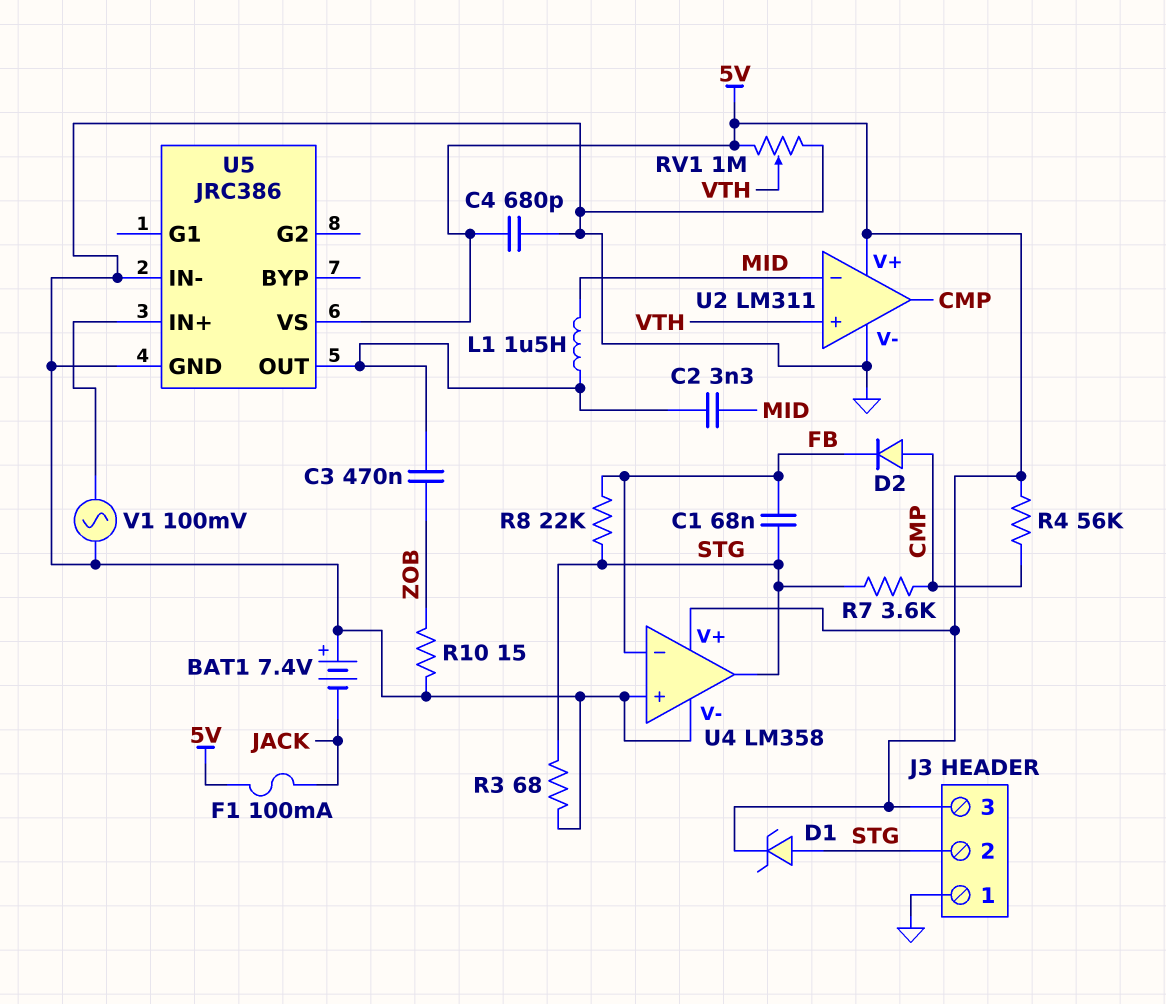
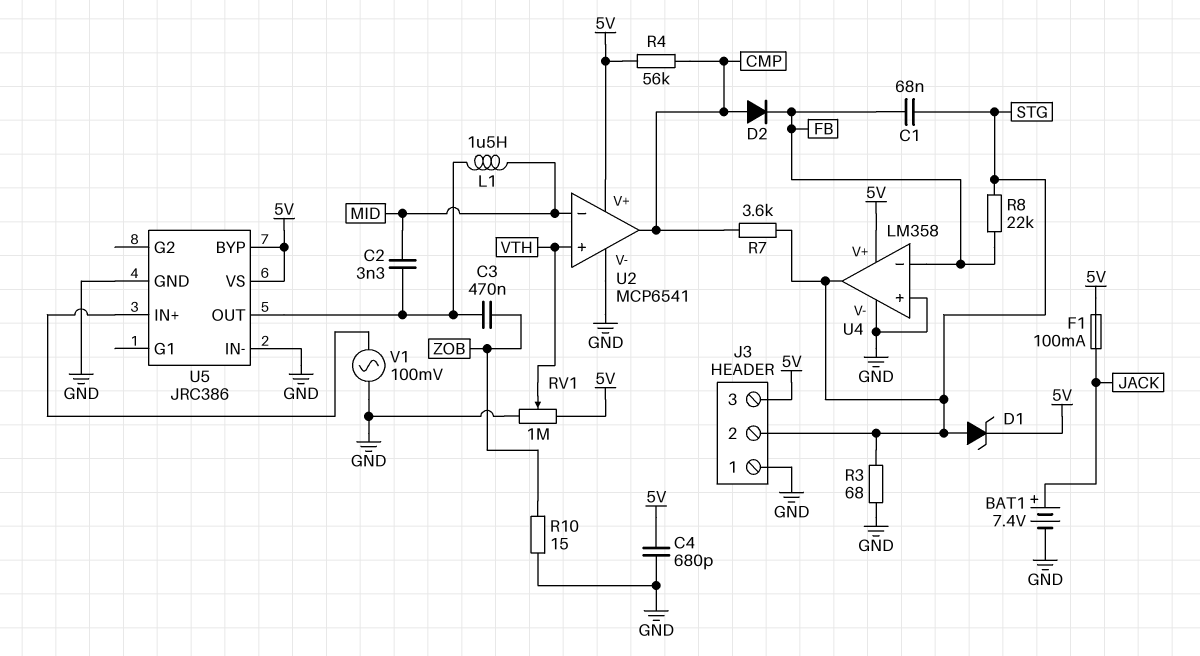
BAT1: 7.4V (plus GND, minus JACK) -> 7.4V (plus JACK, minus GND)
U2: LM311 -> MCP6541
U5 pin BYP: none -> 5V

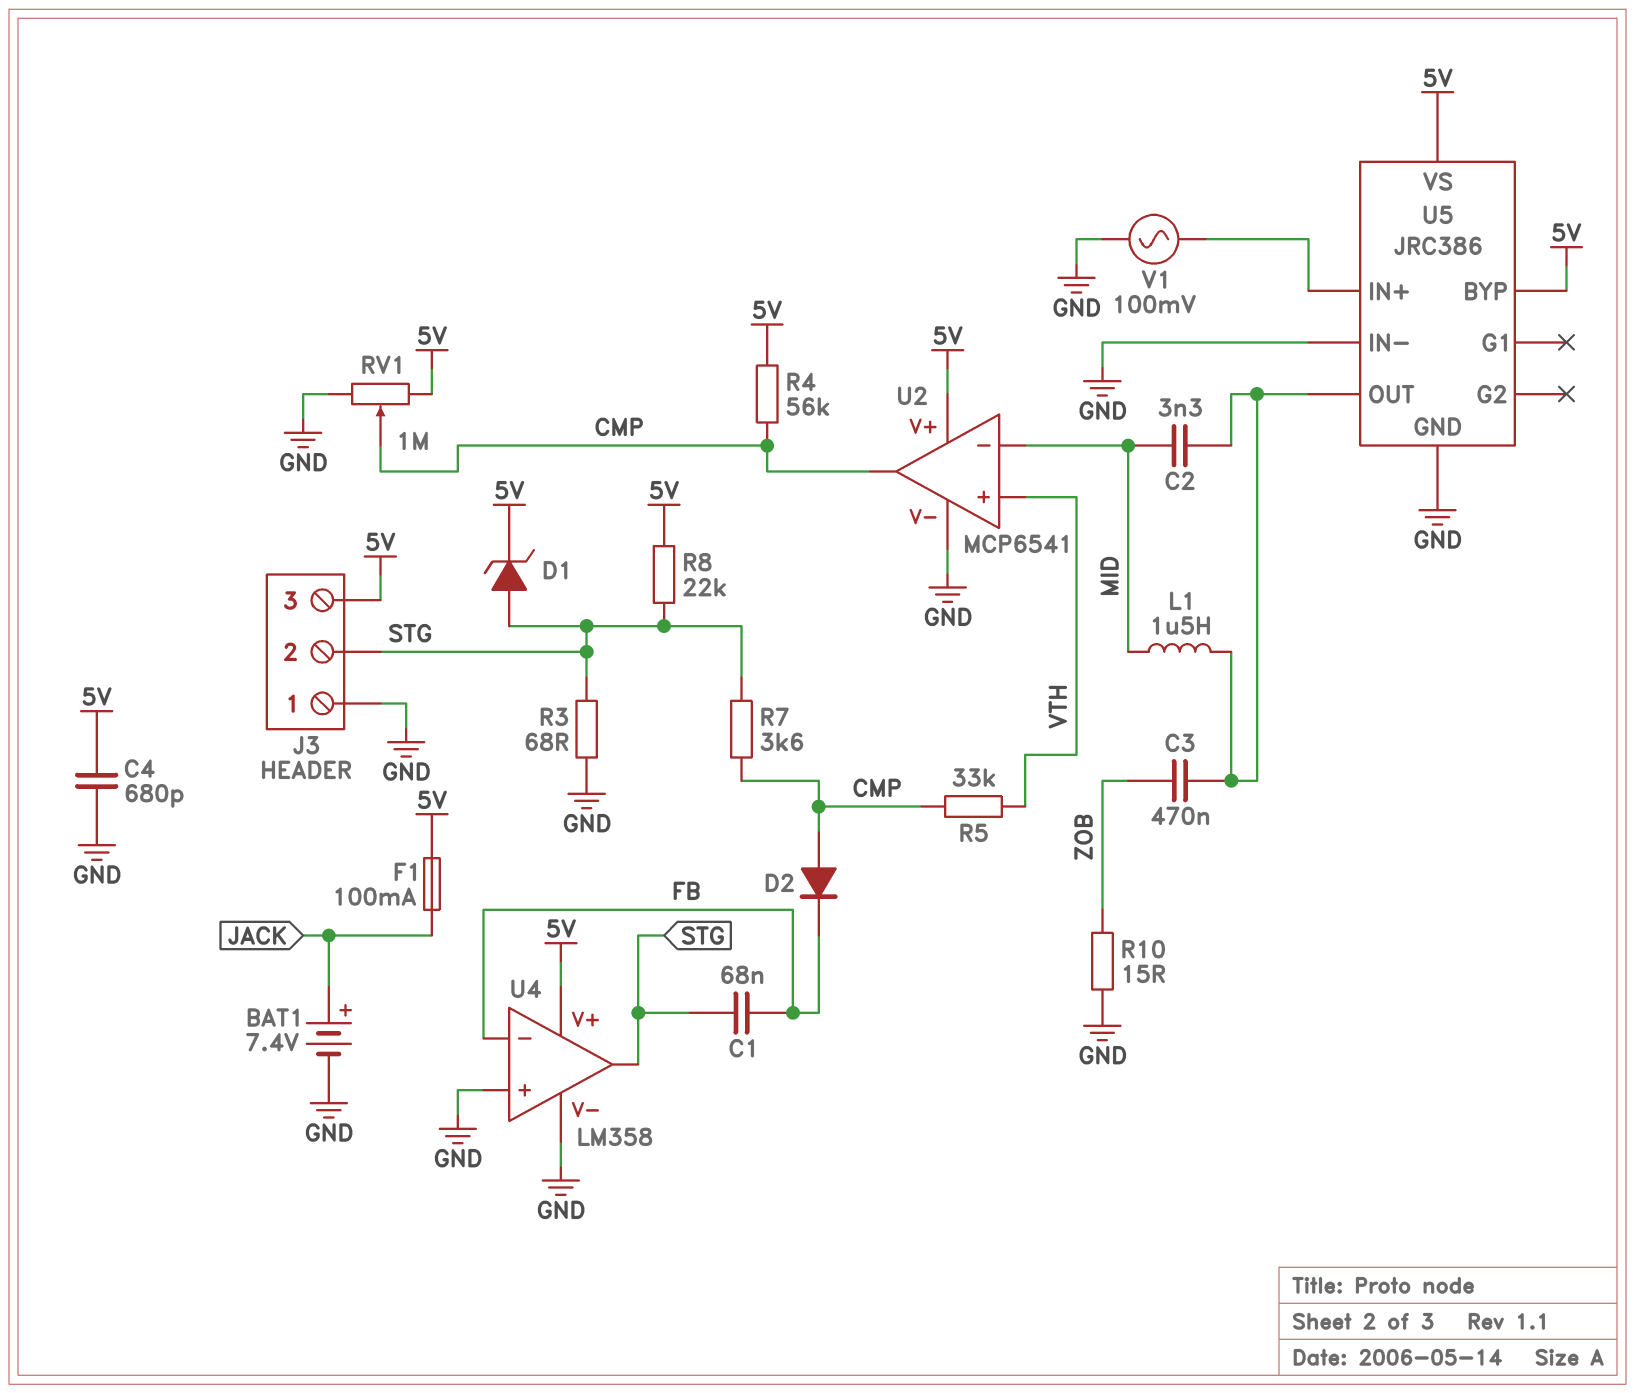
R5: none -> 33k (CMP, VTH)
R8: 22k (FB, STG) -> 22k (5V, STG)
RV1: 1M (5V, GND, wiper VTH) -> 1M (5V, GND, wiper CMP)

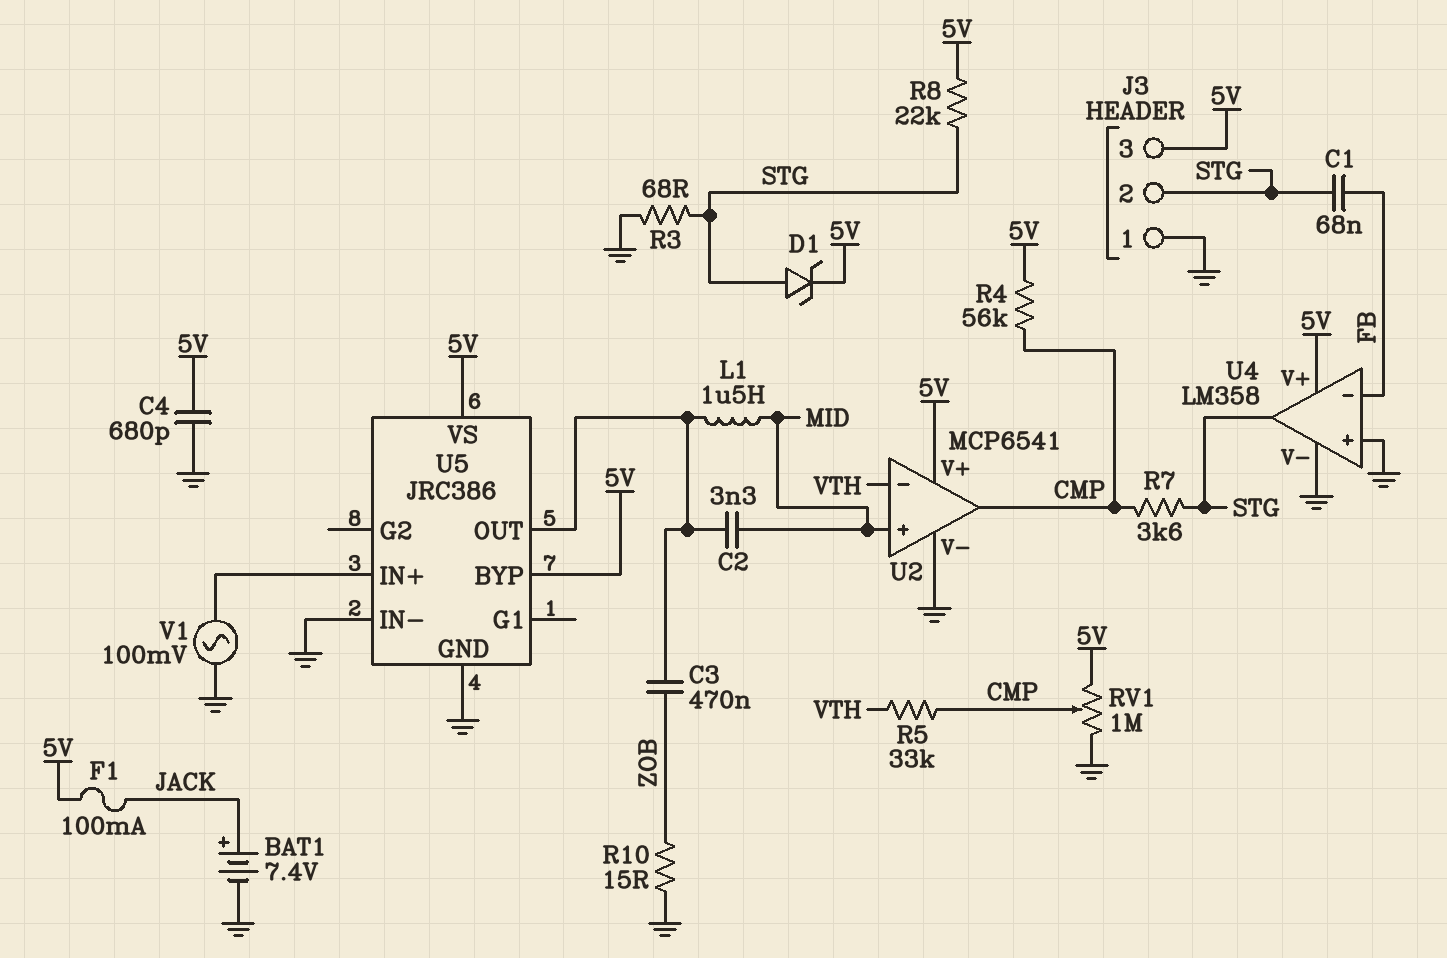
D2: diode (A CMP, K FB) -> none
U2 pin in+: VTH -> MID
U2 pin in-: MID -> VTH

